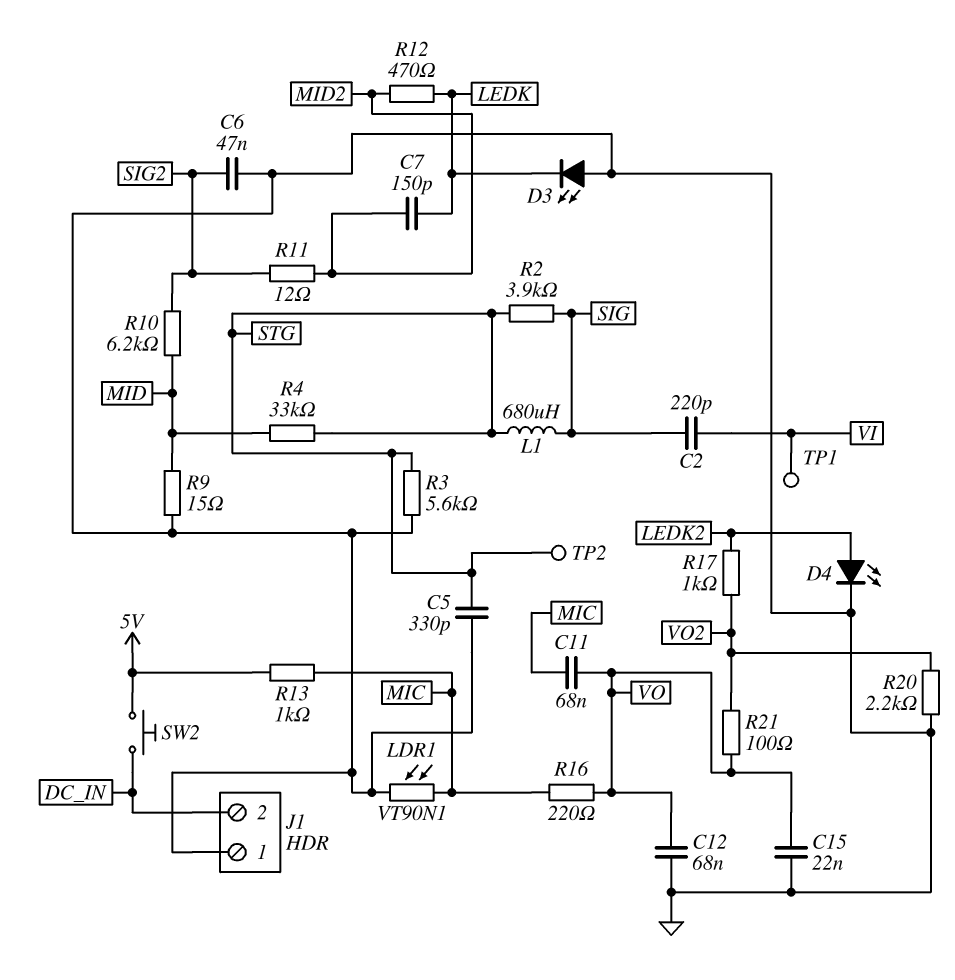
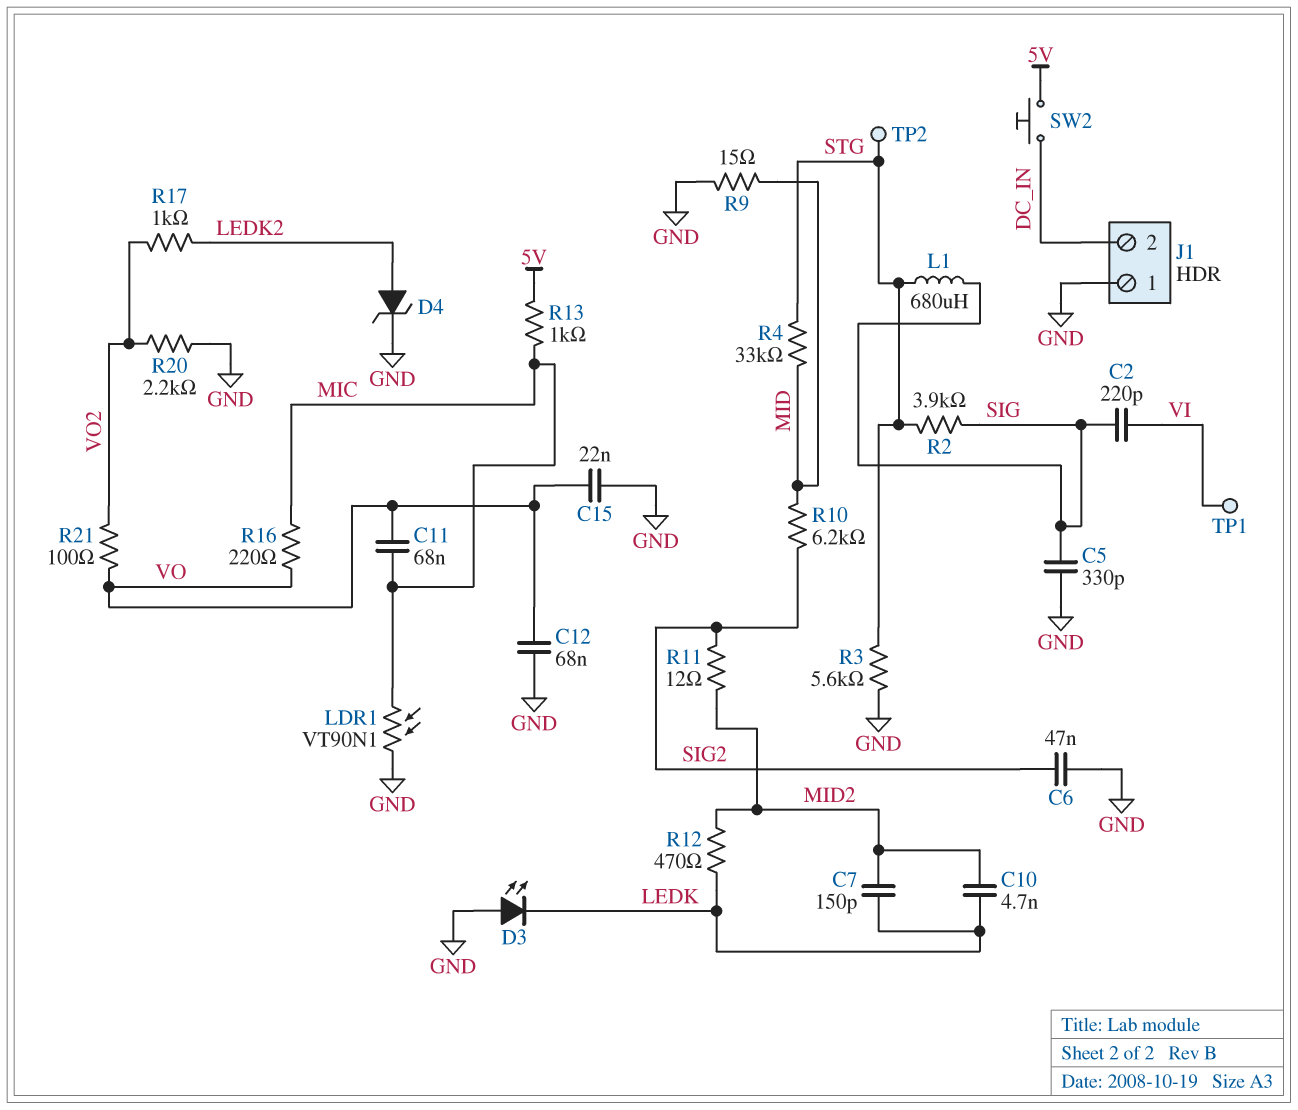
C5: 330pF (GND, STG) -> 330pF (GND, SIG)
C10: none -> 4.7nF (LEDK, MID2)
D4: LED (A LEDK2, K GND) -> zener (A LEDK2, K GND)

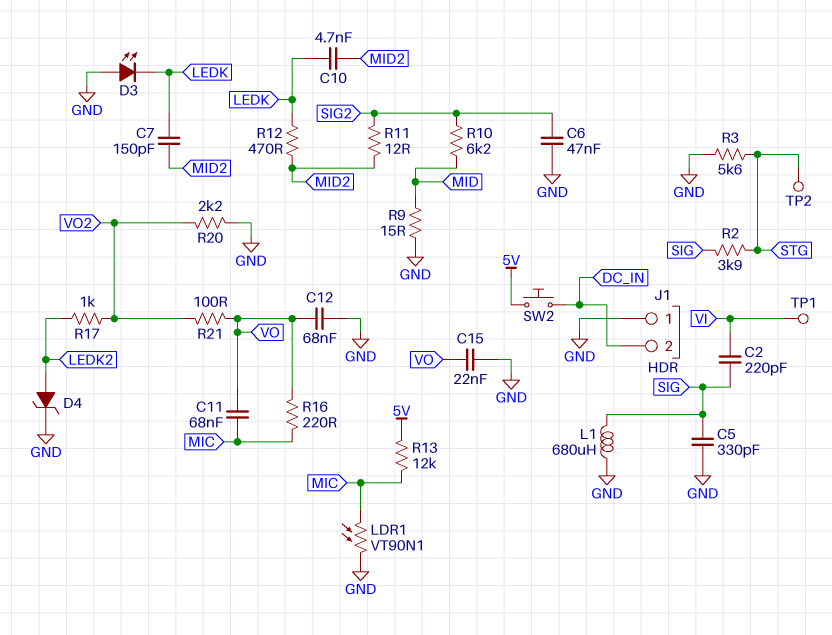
L1: 680uH (SIG, STG) -> 680uH (GND, SIG)
R4: 33k (MID, STG) -> none
R13: 1k (5V, MIC) -> 12k (5V, MIC)

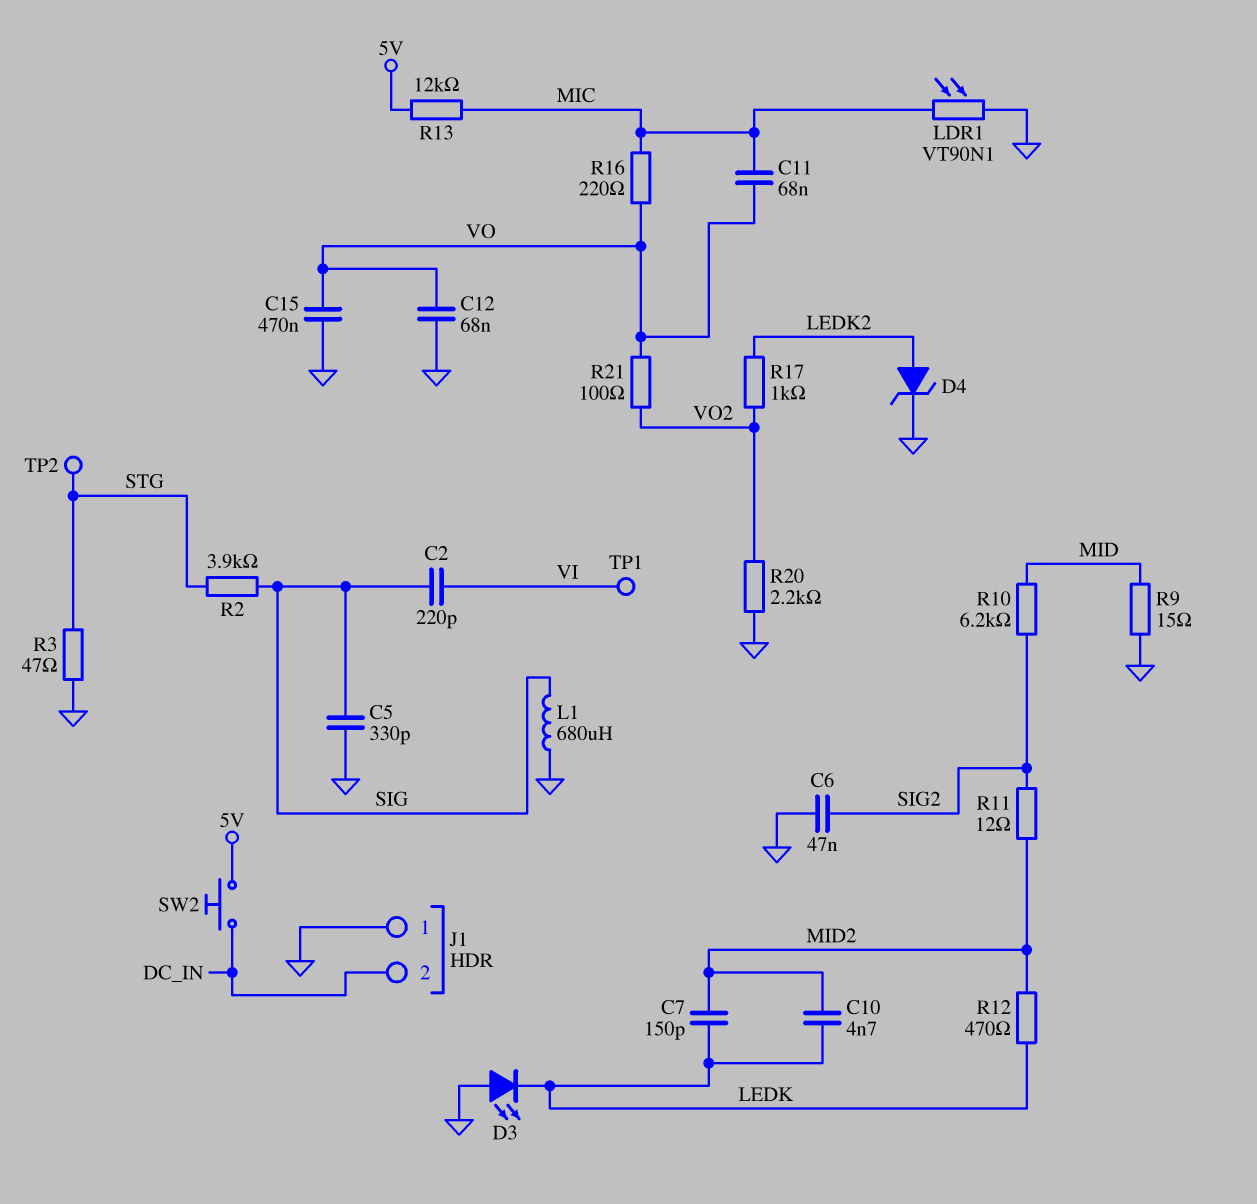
C15: 22nF (GND, VO) -> 470nF (GND, VO)
R3: 5.6k (GND, STG) -> 47 (GND, STG)

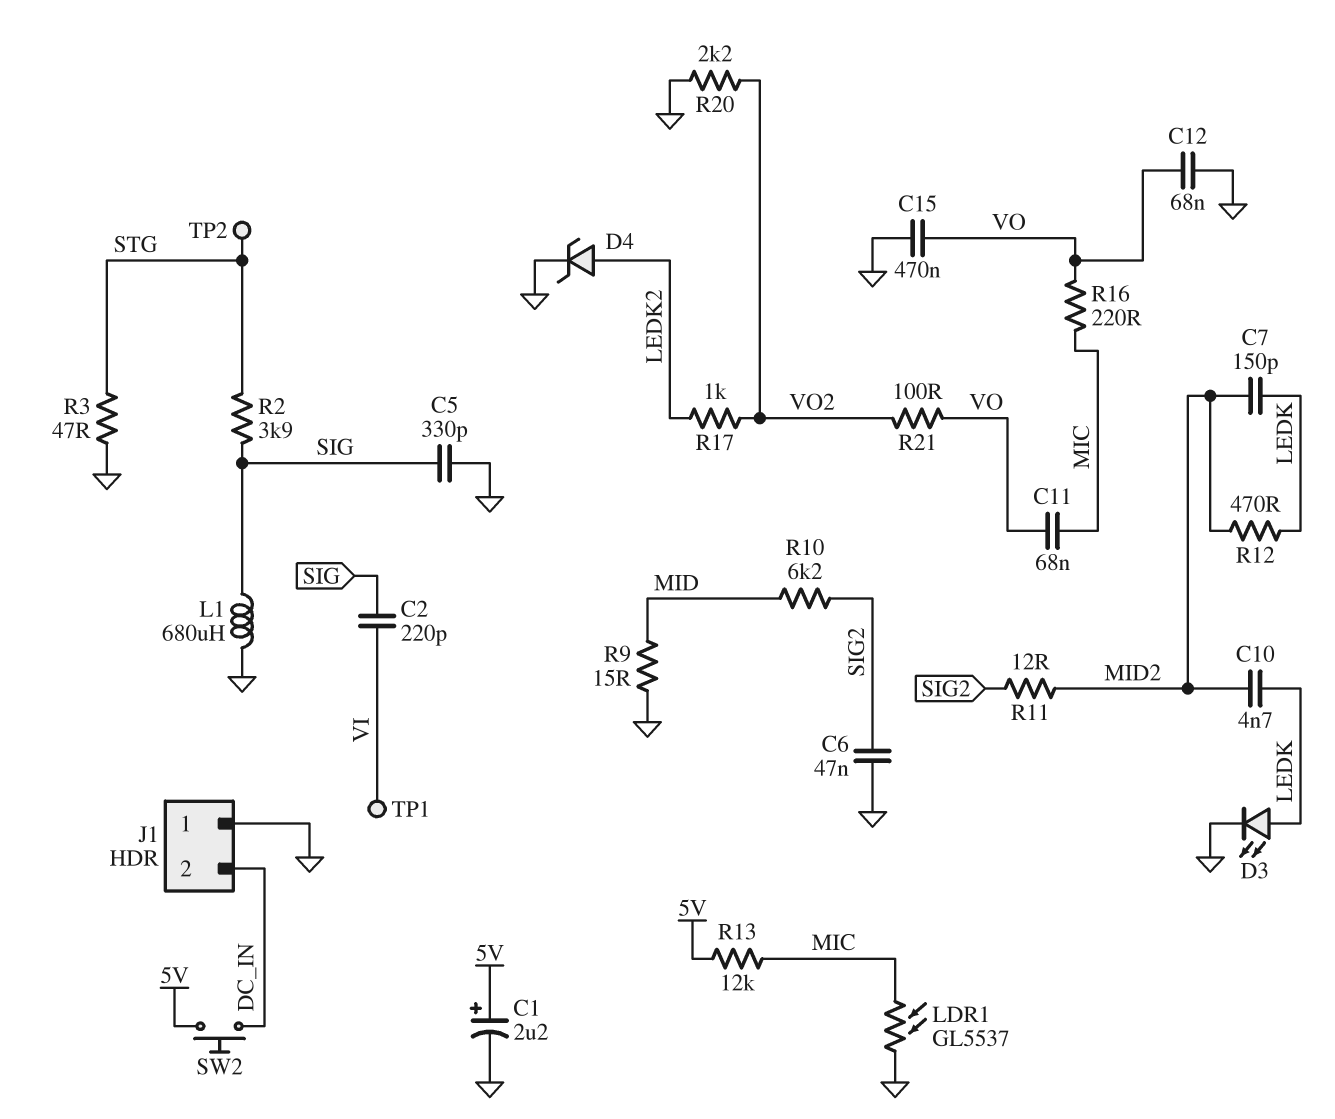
C1: none -> 2.2uF (plus 5V, minus GND)
D3: LED (A GND, K LEDK) -> LED (A LEDK, K GND)
LDR1: VT90N1 (GND, MIC) -> GL5537 (GND, MIC)

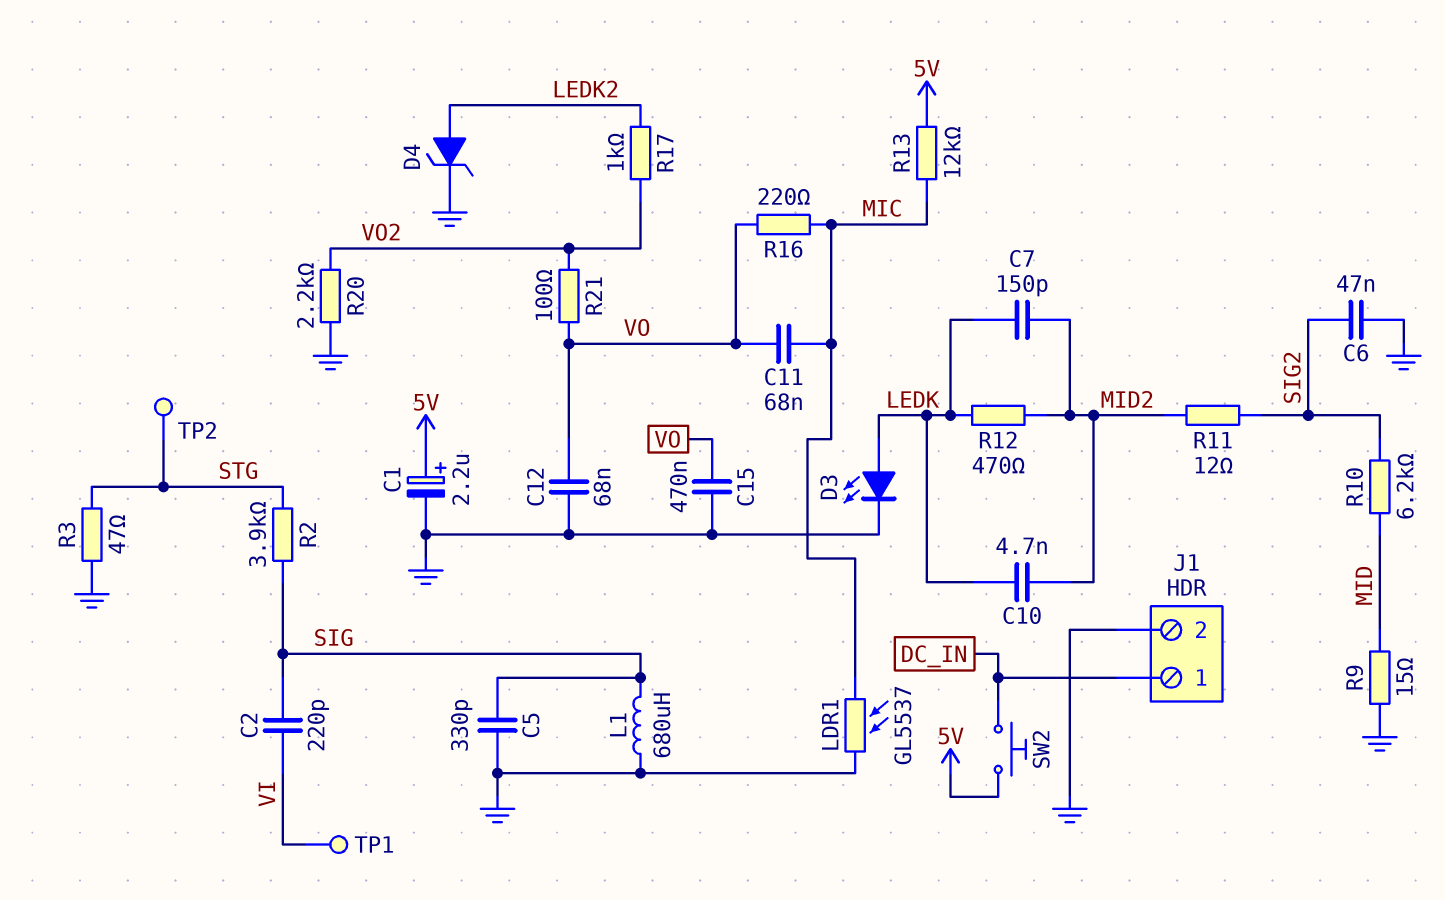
J1 pin 1: GND -> DC_IN
J1 pin 2: DC_IN -> GND

